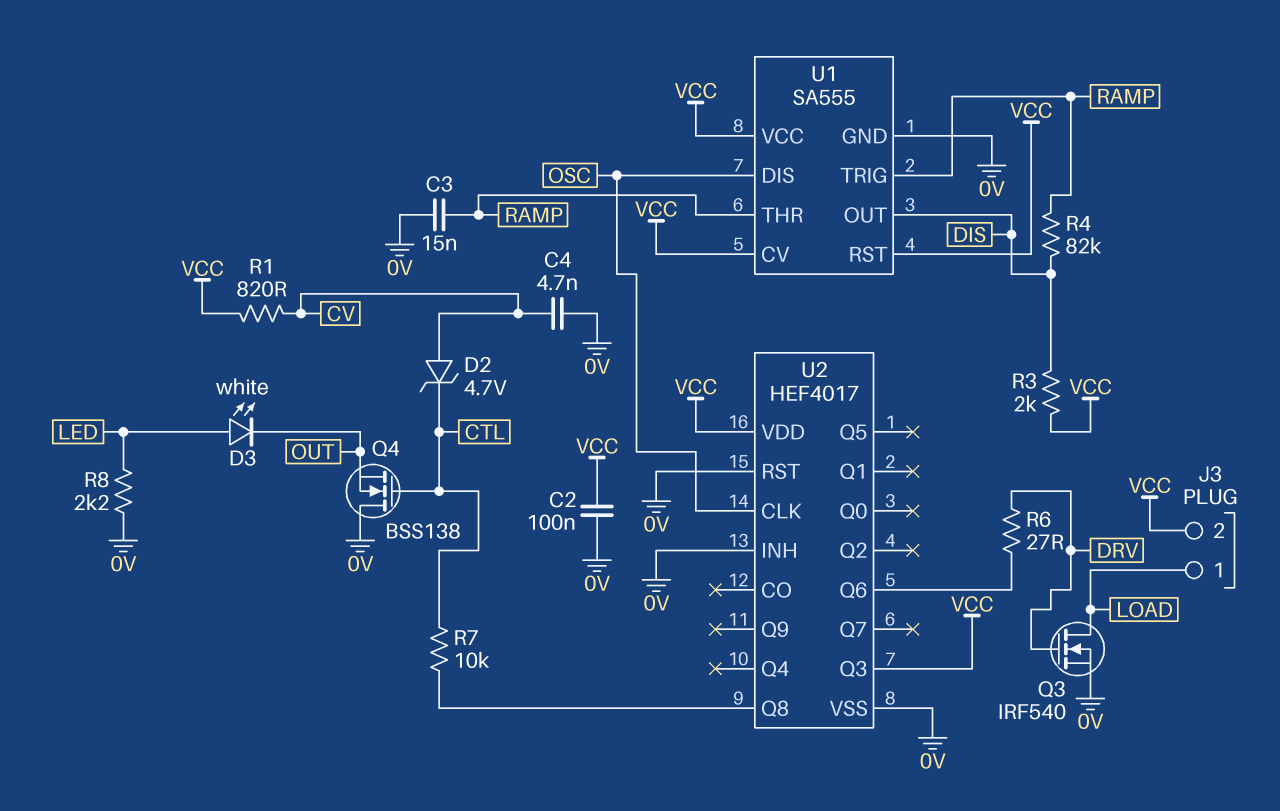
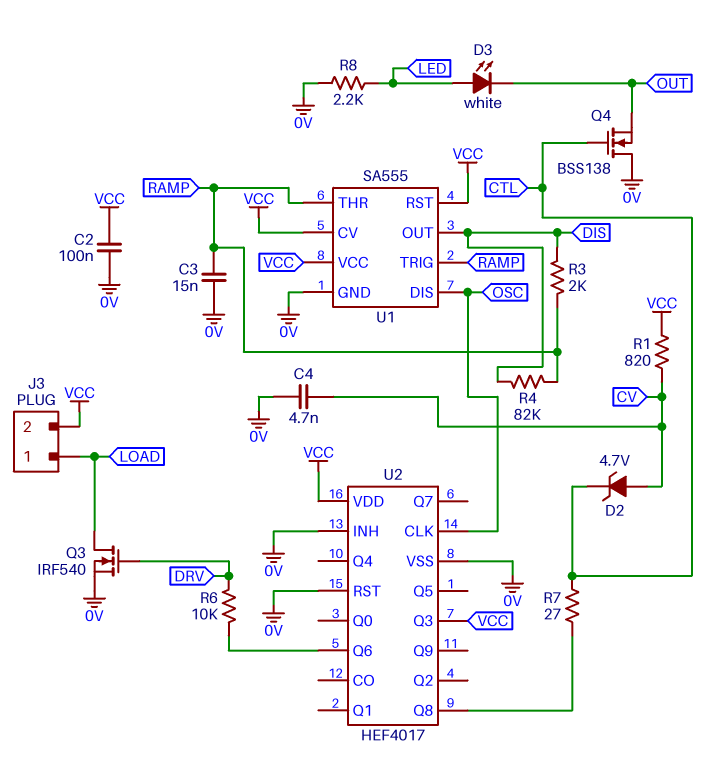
R3: 2k (DIS, VCC) -> 2k (DIS, RAMP)
R6: 27 (DRV, U2/Q6) -> 10k (DRV, U2/Q6)
R7: 10k (CTL, U2/Q8) -> 27 (CTL, U2/Q8)

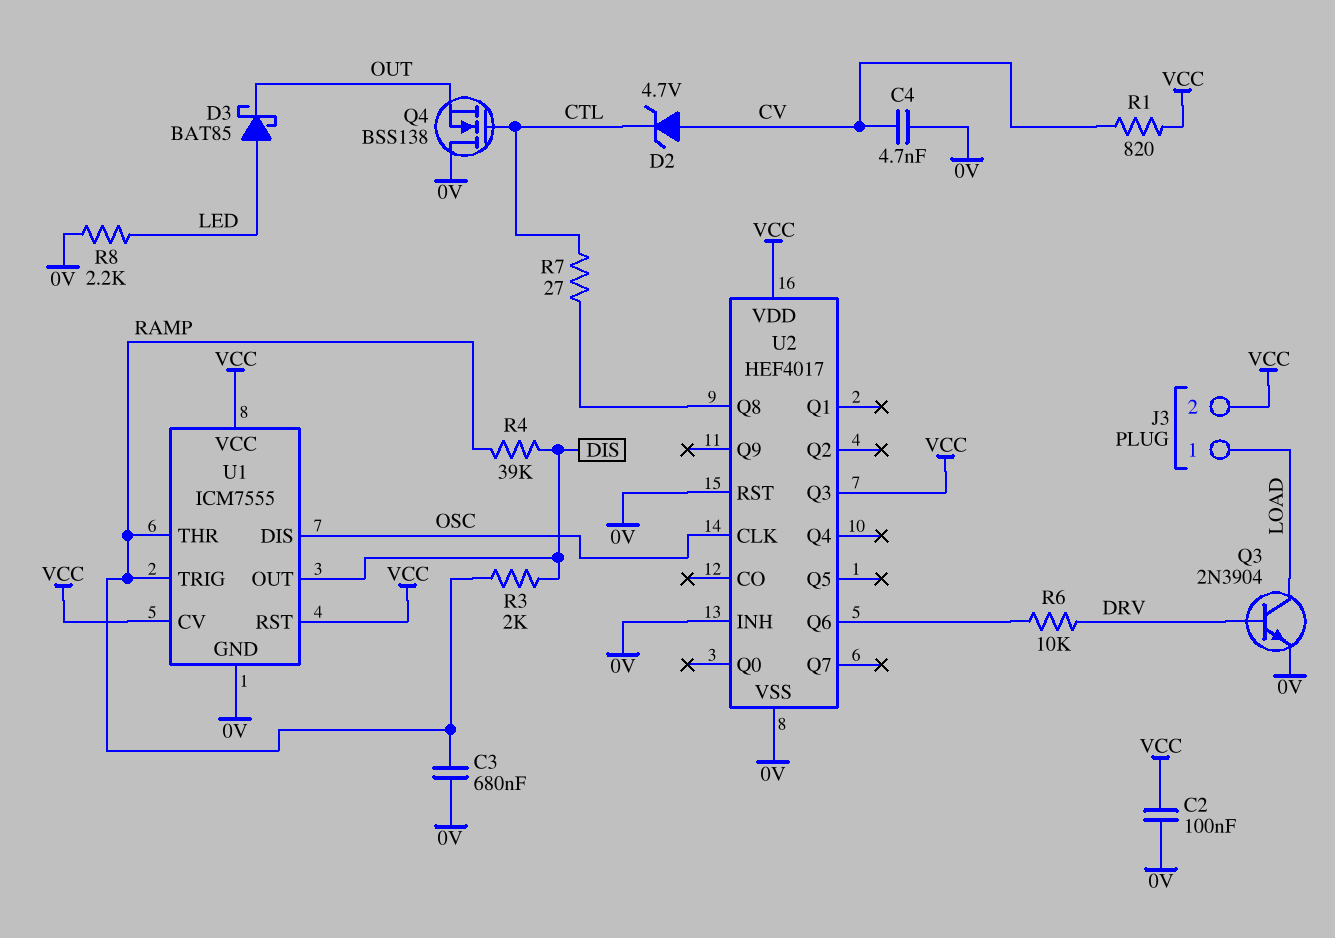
C3: 15nF (0V, RAMP) -> 680nF (0V, RAMP)
D3: LED white (A LED, K OUT) -> schottky BAT85 (A LED, K OUT)
Q3: NMOS IRF540 (G DRV, D LOAD, S 0V) -> NPN 2N3904 (B DRV, C LOAD, E 0V)
R4: 82k (DIS, RAMP) -> 39k (DIS, RAMP)
U1: SA555 -> ICM7555

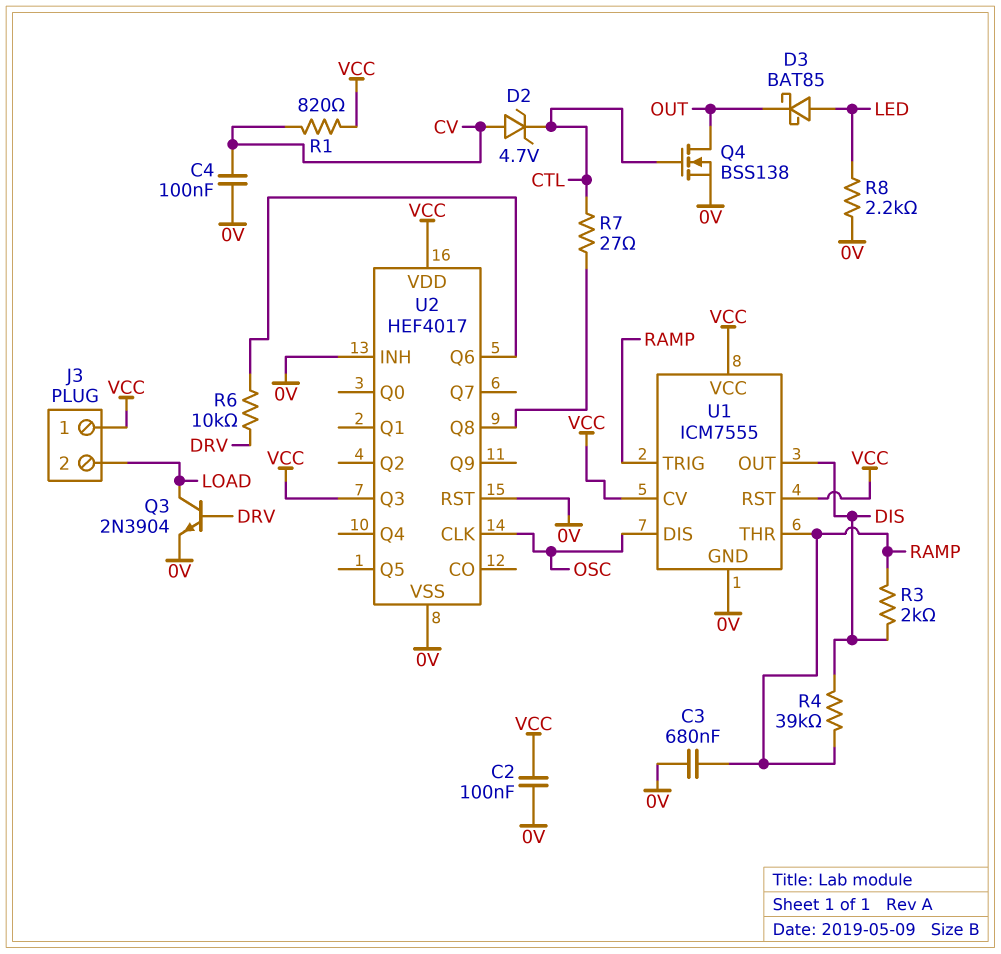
C4: 4.7nF (0V, CV) -> 100nF (0V, CV)
J3 pin 1: LOAD -> VCC
J3 pin 2: VCC -> LOAD
Q4: NMOS BSS138 (G CTL, D 0V, S OUT) -> NMOS BSS138 (G CTL, D OUT, S 0V)

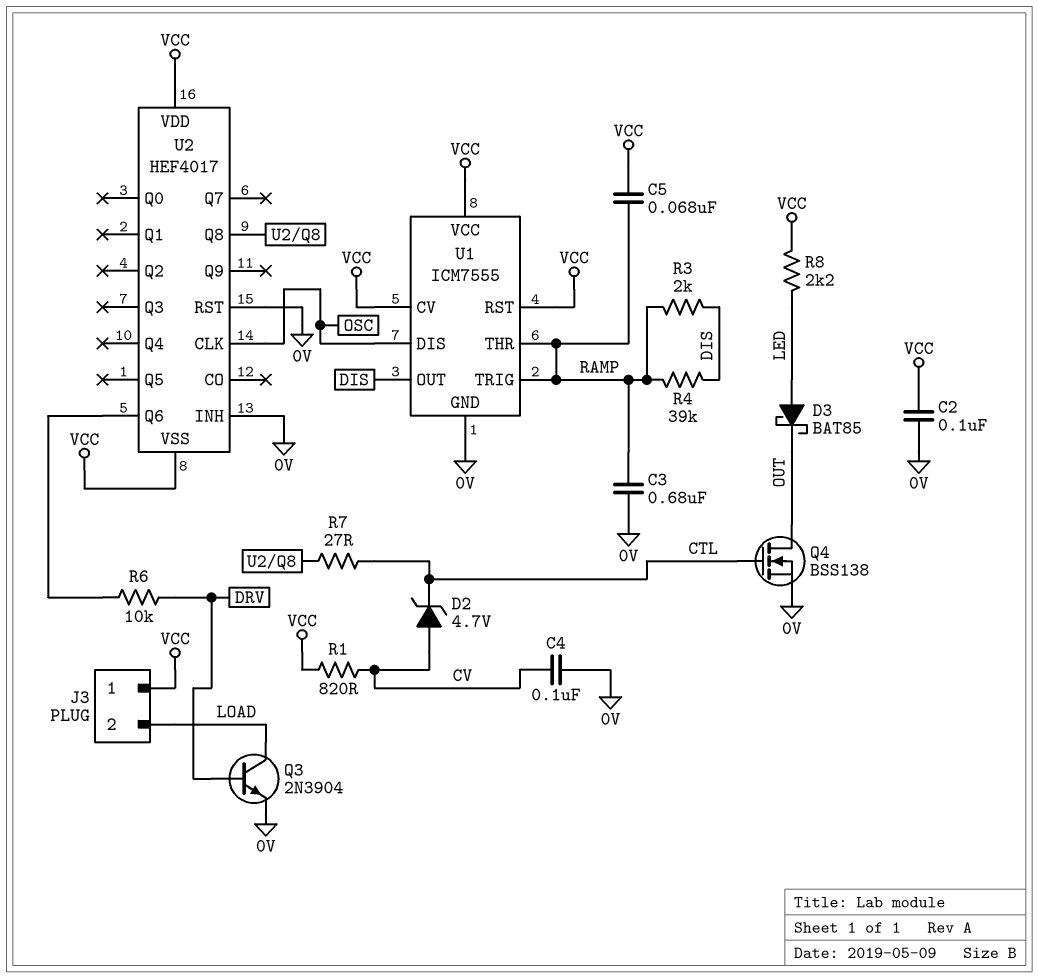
C5: none -> 68nF (RAMP, VCC)
R8: 2.2k (0V, LED) -> 2.2k (LED, VCC)
U2 pin Q3: VCC -> none
U2 pin VSS: 0V -> VCC

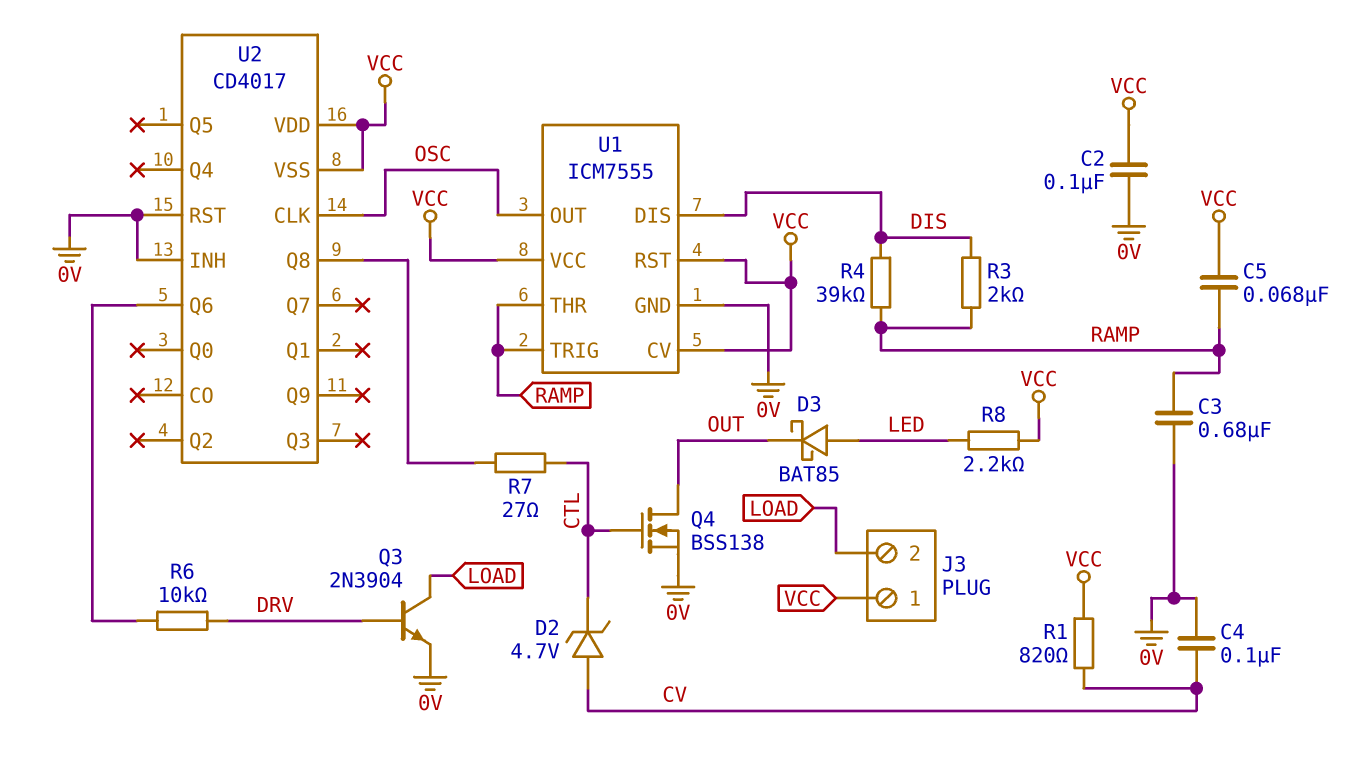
U1 pin DIS: OSC -> DIS
U1 pin OUT: DIS -> OSC
U2: HEF4017 -> CD4017

